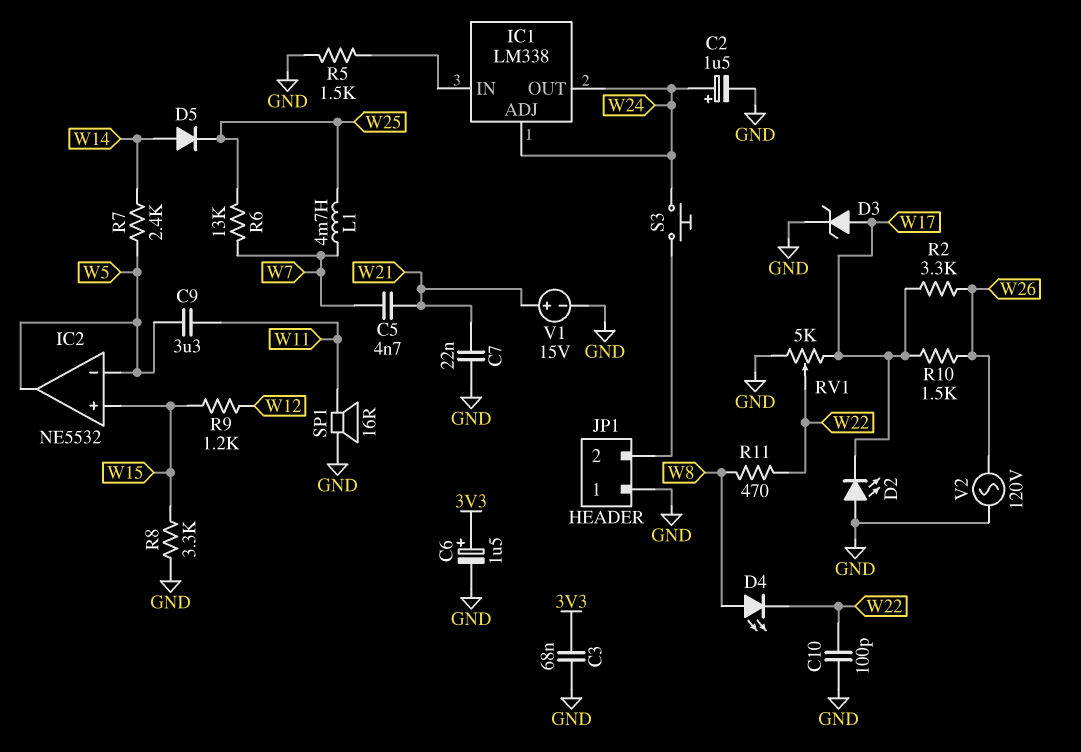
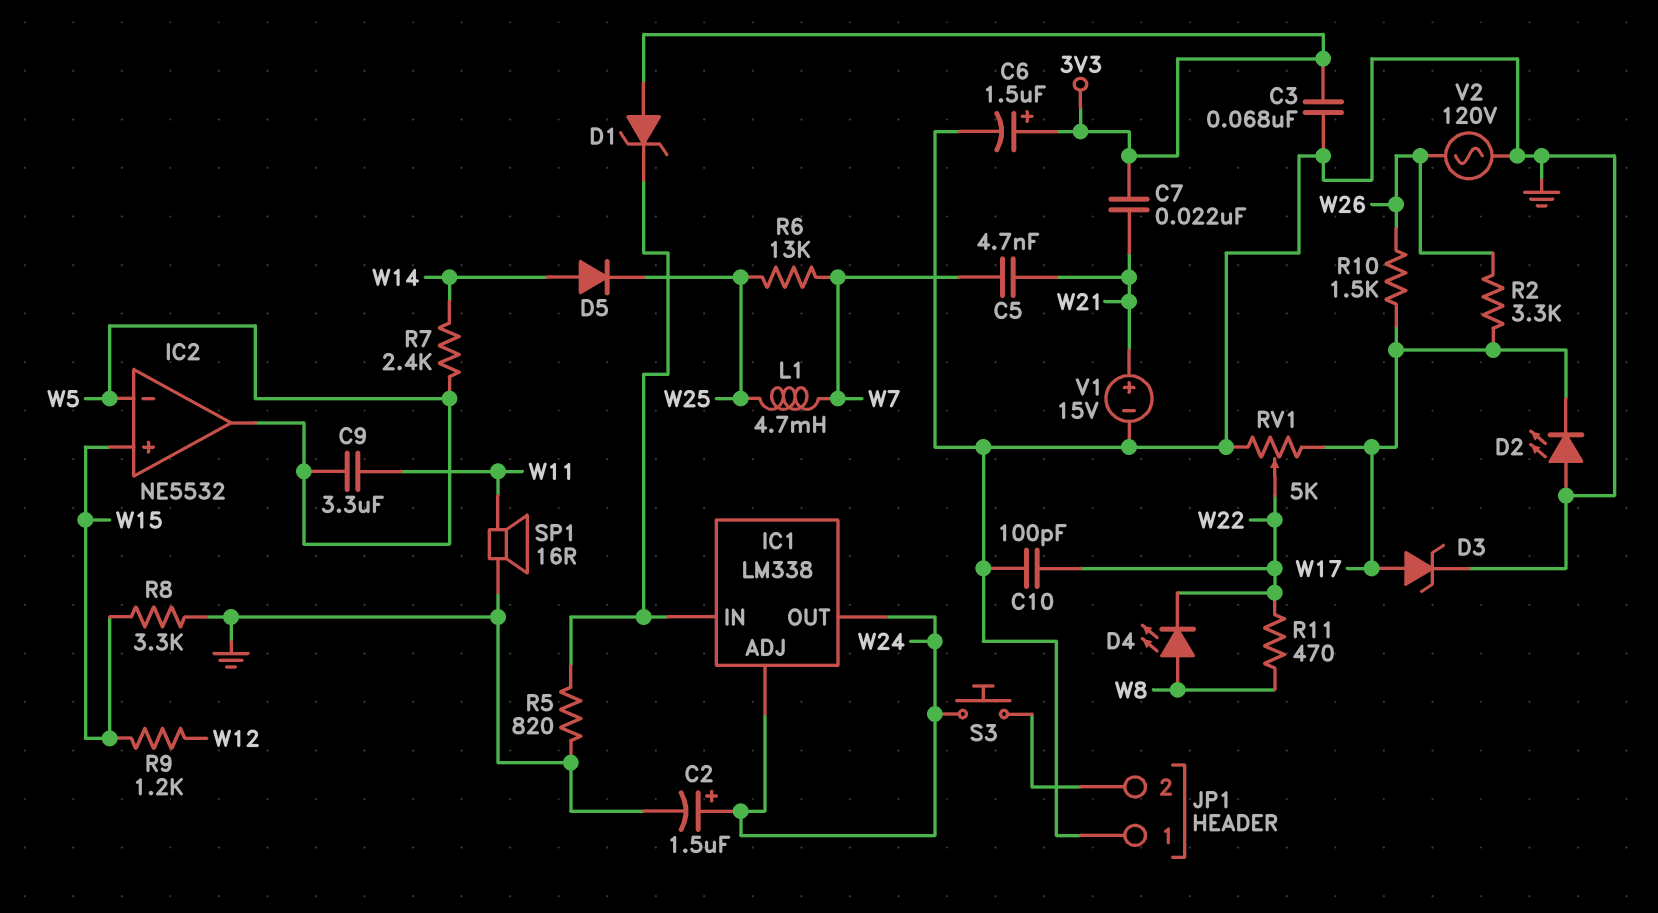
C7: 22nF (GND, W21) -> 22nF (3V3, W21)
D1: none -> zener (A 3V3, K IC1/IN)
R5: 1.5k (GND, IC1/IN) -> 820 (GND, IC1/IN)

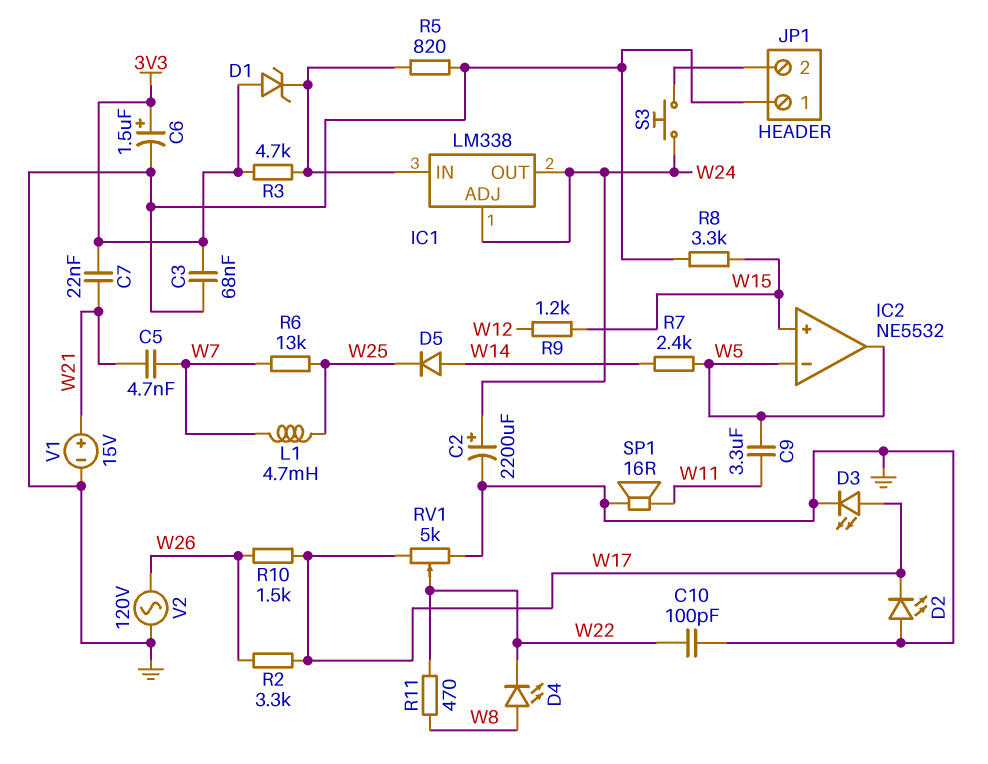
C2: 1.5uF (plus W24, minus GND) -> 2200uF (plus W24, minus GND)
D3: zener (A W17, K GND) -> LED (A W17, K GND)
R3: none -> 4.7k (3V3, IC1/IN)

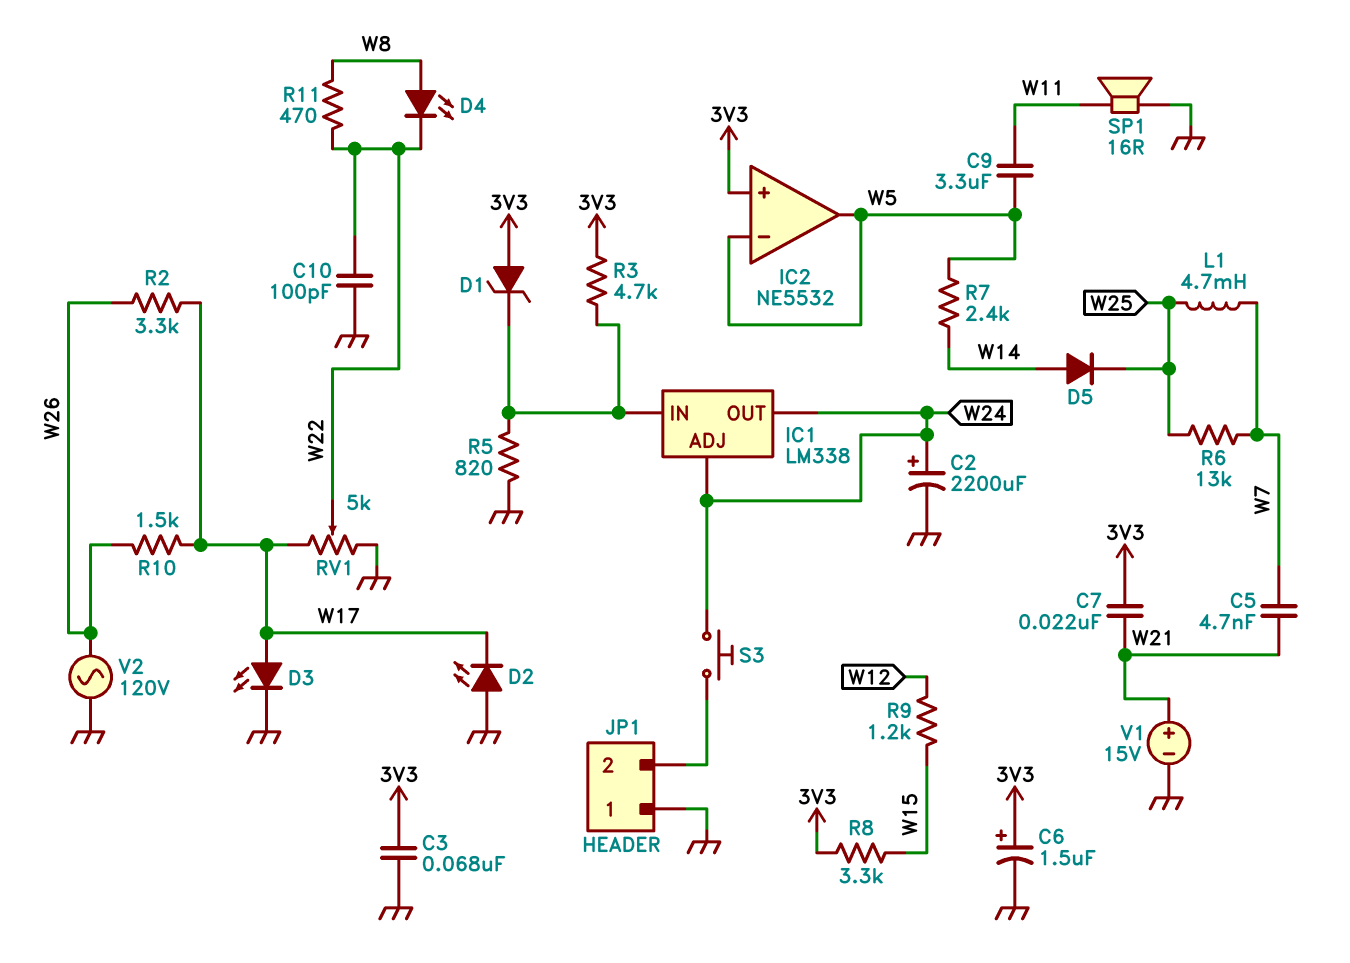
IC2 pin in+: W15 -> 3V3
R8: 3.3k (GND, W15) -> 3.3k (3V3, W15)

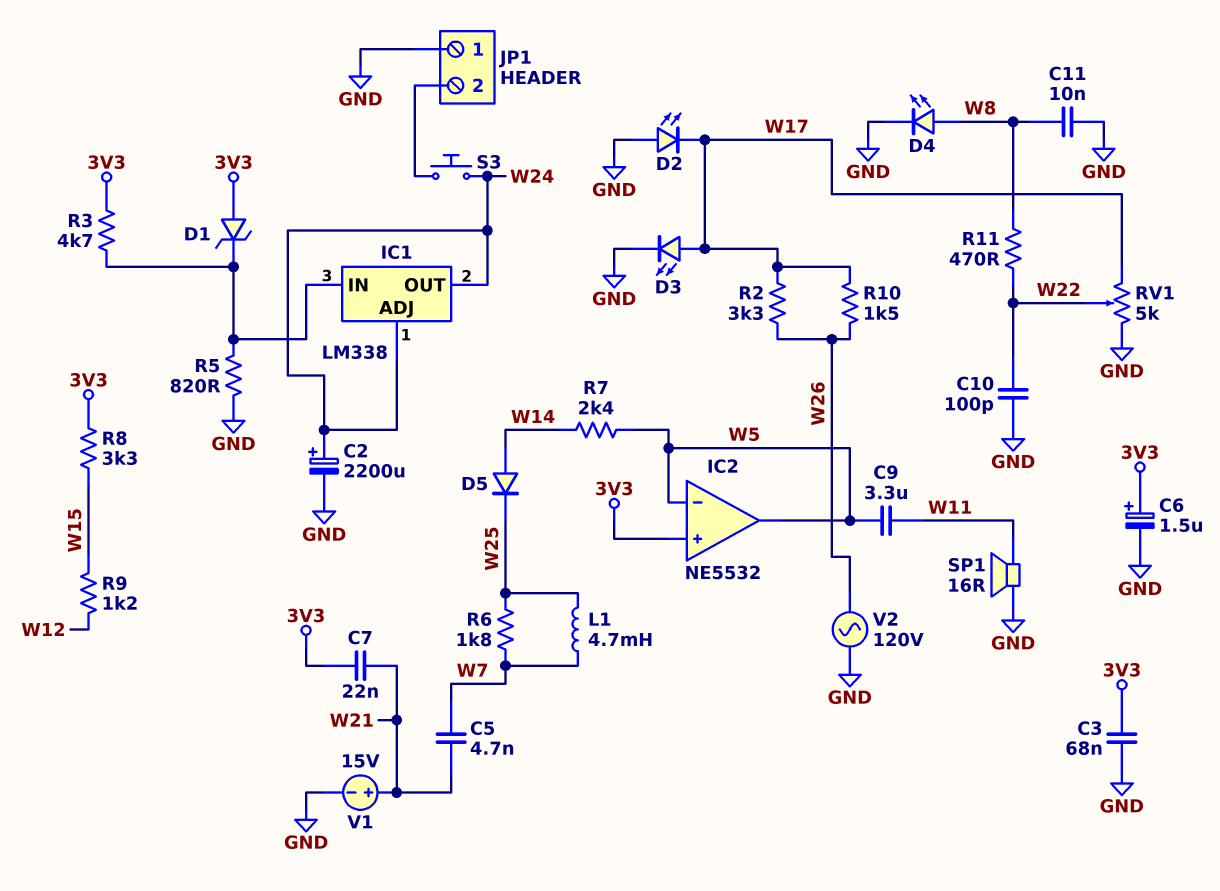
C11: none -> 10nF (GND, W8)
D4: LED (A W8, K W22) -> LED (A W8, K GND)
R6: 13k (W7, W25) -> 1.8k (W7, W25)

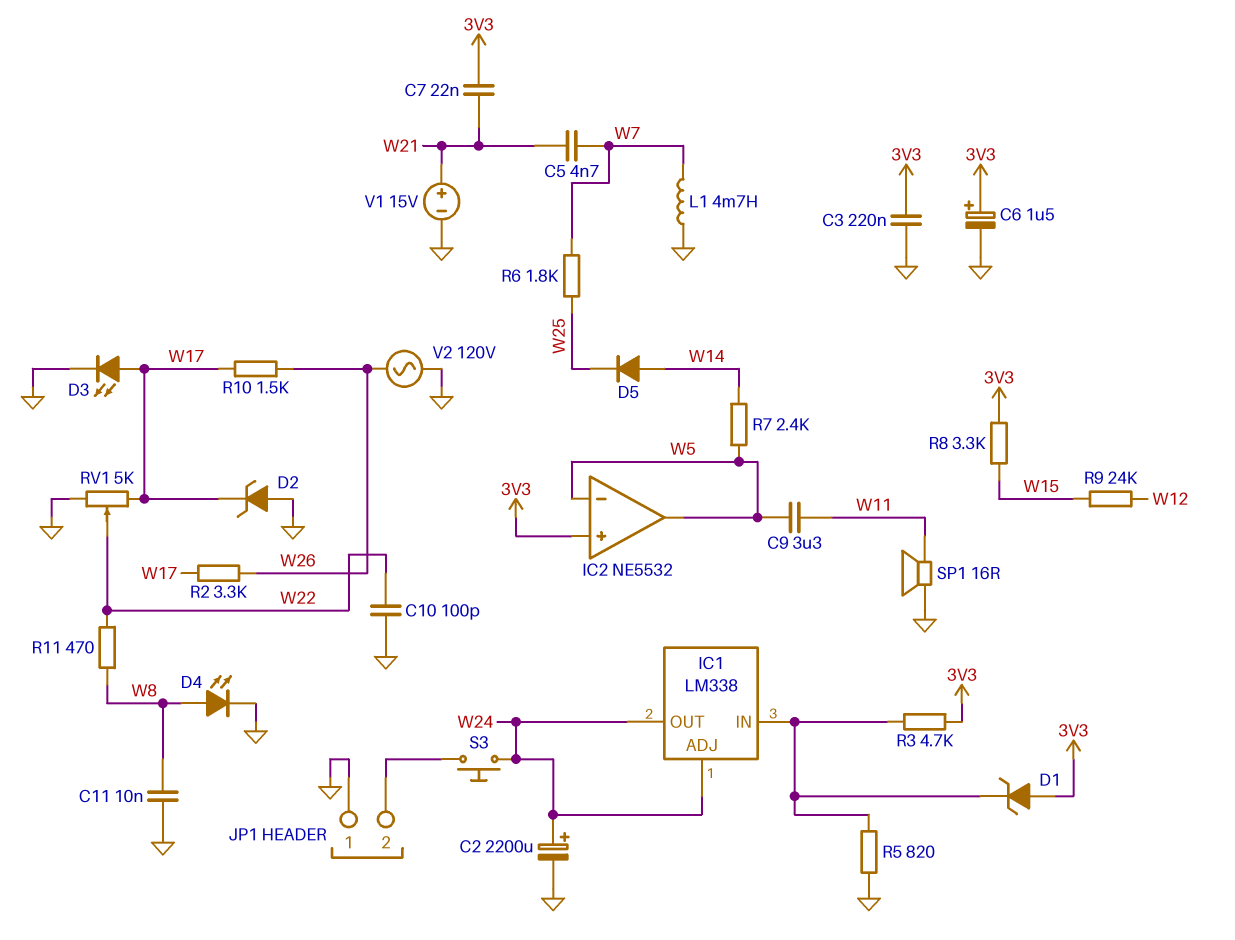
C3: 68nF (3V3, GND) -> 220nF (3V3, GND)
D2: LED (A GND, K W17) -> zener (A GND, K W17)
L1: 4.7mH (W7, W25) -> 4.7mH (GND, W7)
R9: 1.2k (W12, W15) -> 24k (W12, W15)

